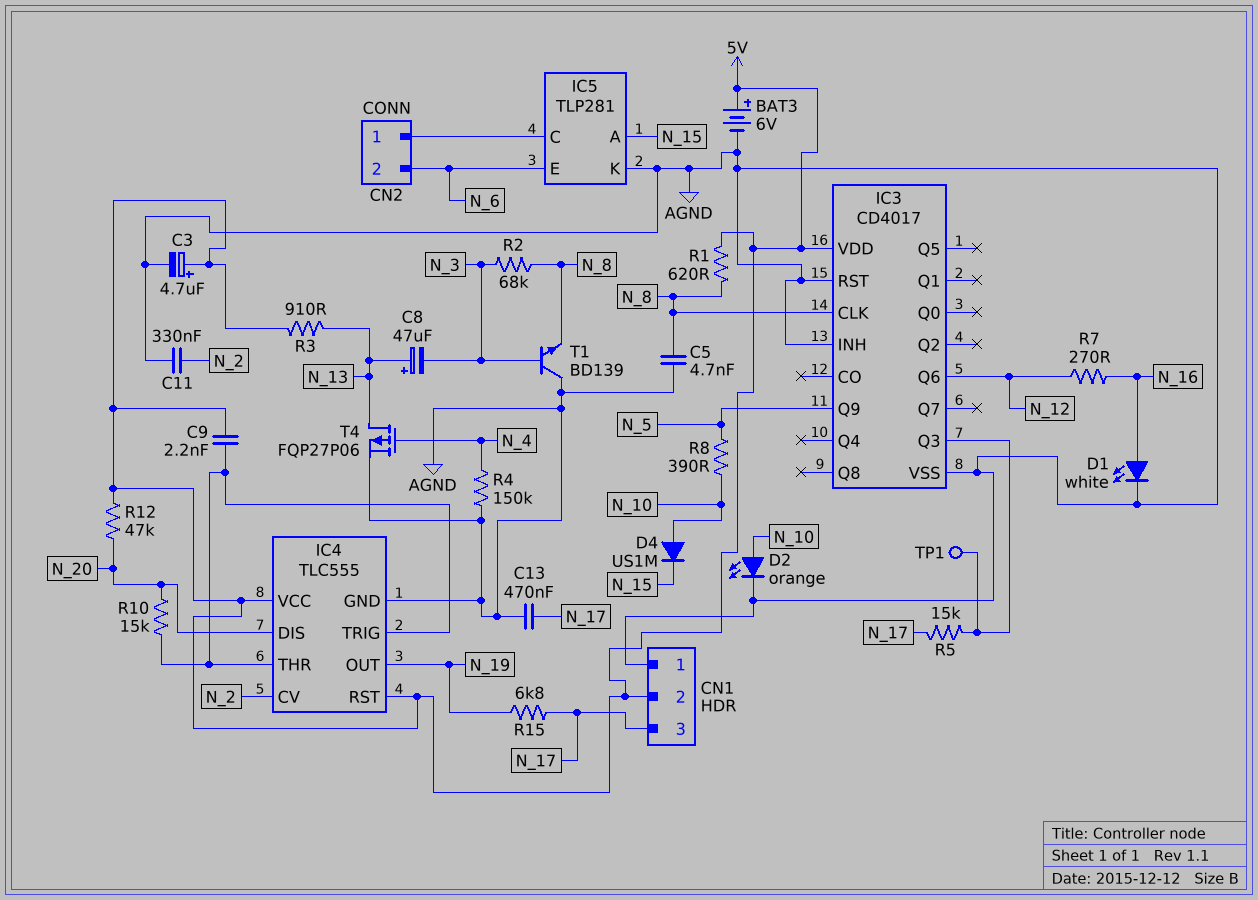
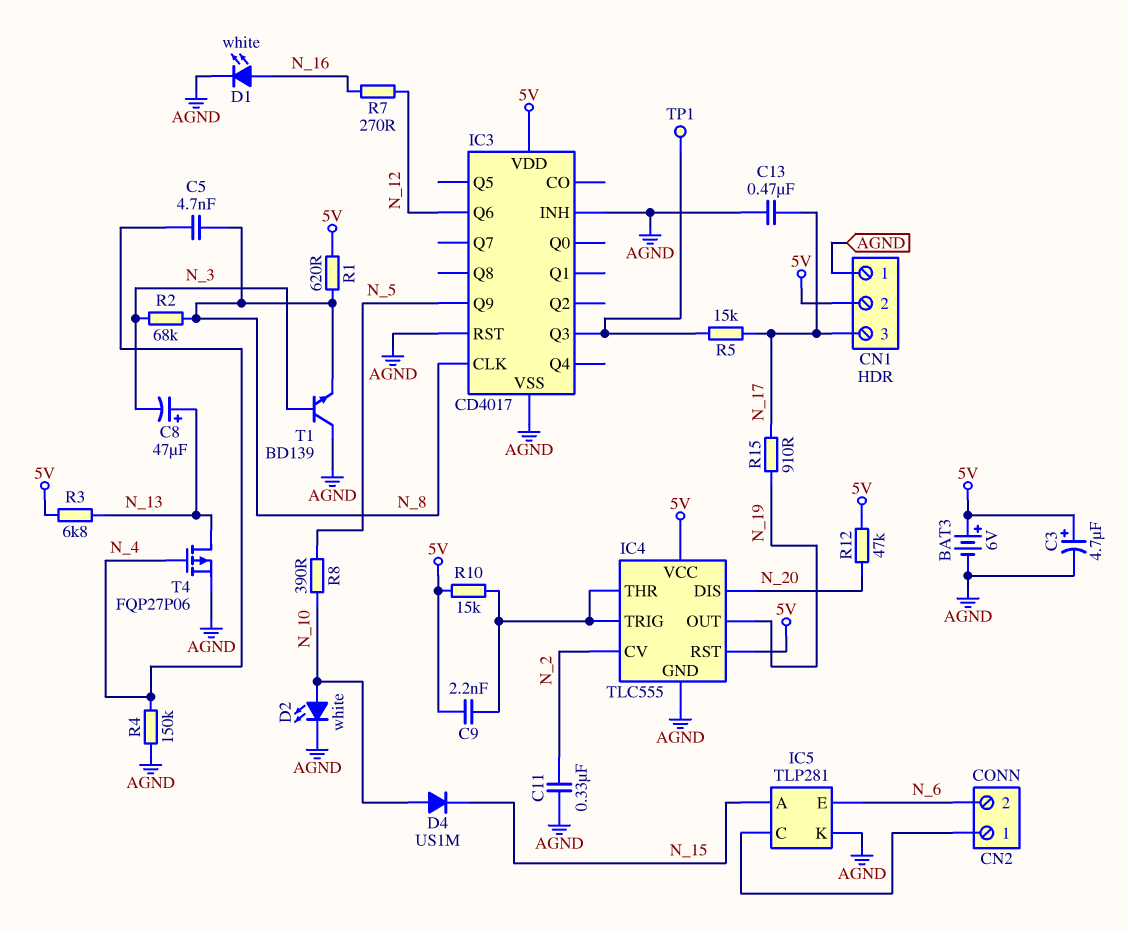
C5: 4.7nF (AGND, N_8) -> 4.7nF (N_4, N_8)
D2: LED orange (A N_10, K AGND) -> LED white (A N_10, K AGND)
R3: 910 (5V, N_13) -> 6.8k (5V, N_13)
R10: 15k (IC4/THR, N_20) -> 15k (5V, IC4/THR)
R15: 6.8k (N_17, N_19) -> 910 (N_17, N_19)

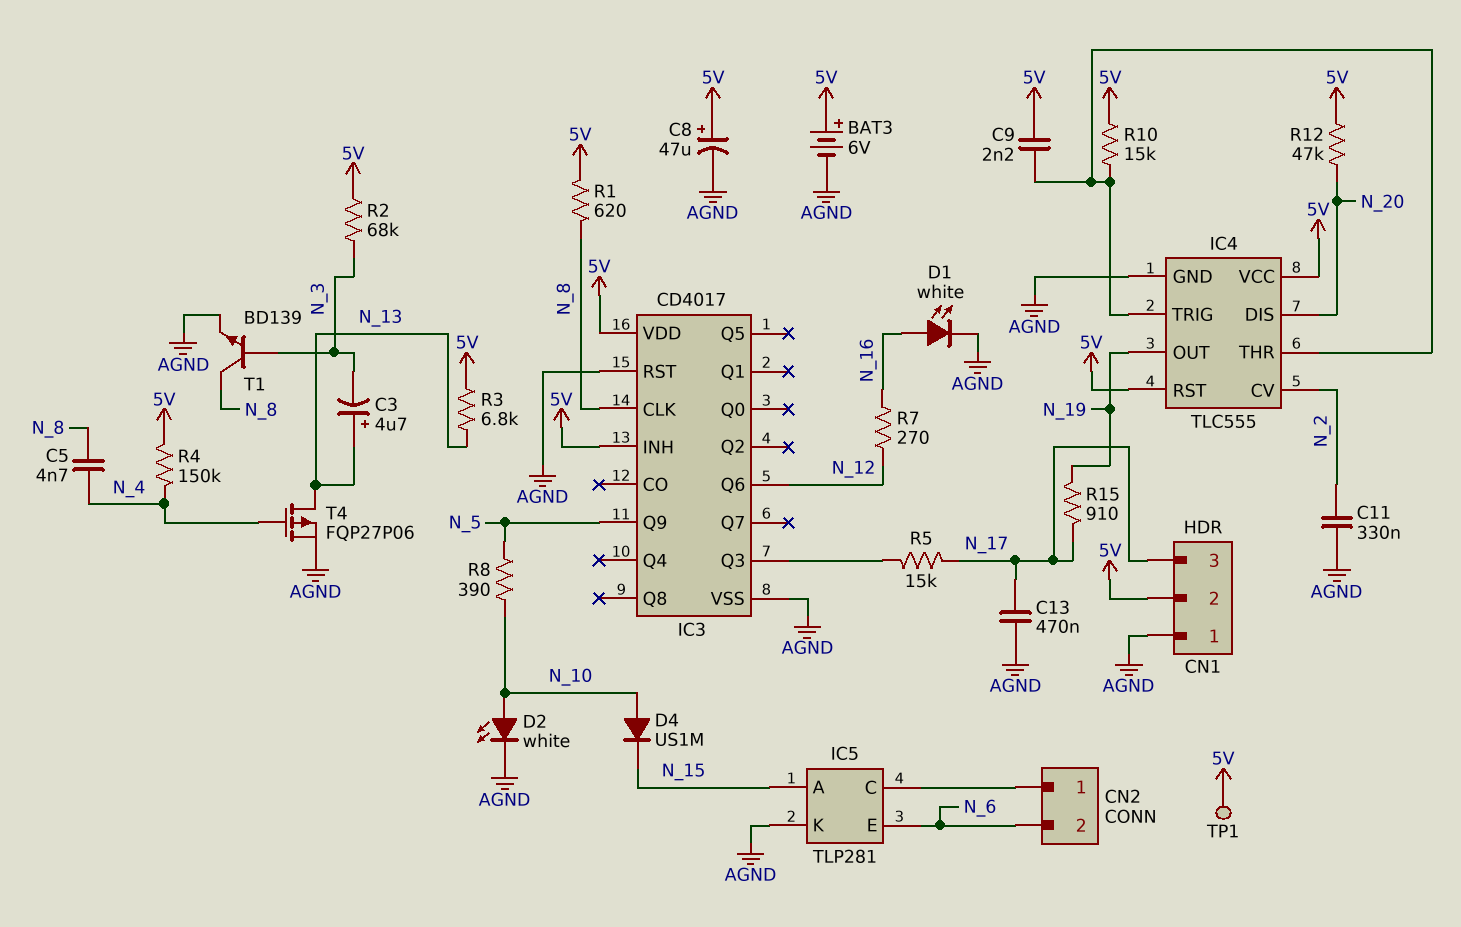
C3: 4.7uF (plus 5V, minus AGND) -> 4.7uF (plus N_13, minus N_3)
C8: 47uF (plus N_13, minus N_3) -> 47uF (plus 5V, minus AGND)
IC3 pin INH: AGND -> 5V
R2: 68k (N_3, N_8) -> 68k (5V, N_3)
R4: 150k (AGND, N_4) -> 150k (5V, N_4)
T1: NPN BD139 (B N_3, C AGND, E N_8) -> NPN BD139 (B N_3, C N_8, E AGND)
TP1: test point (IC3/Q3) -> test point (5V)

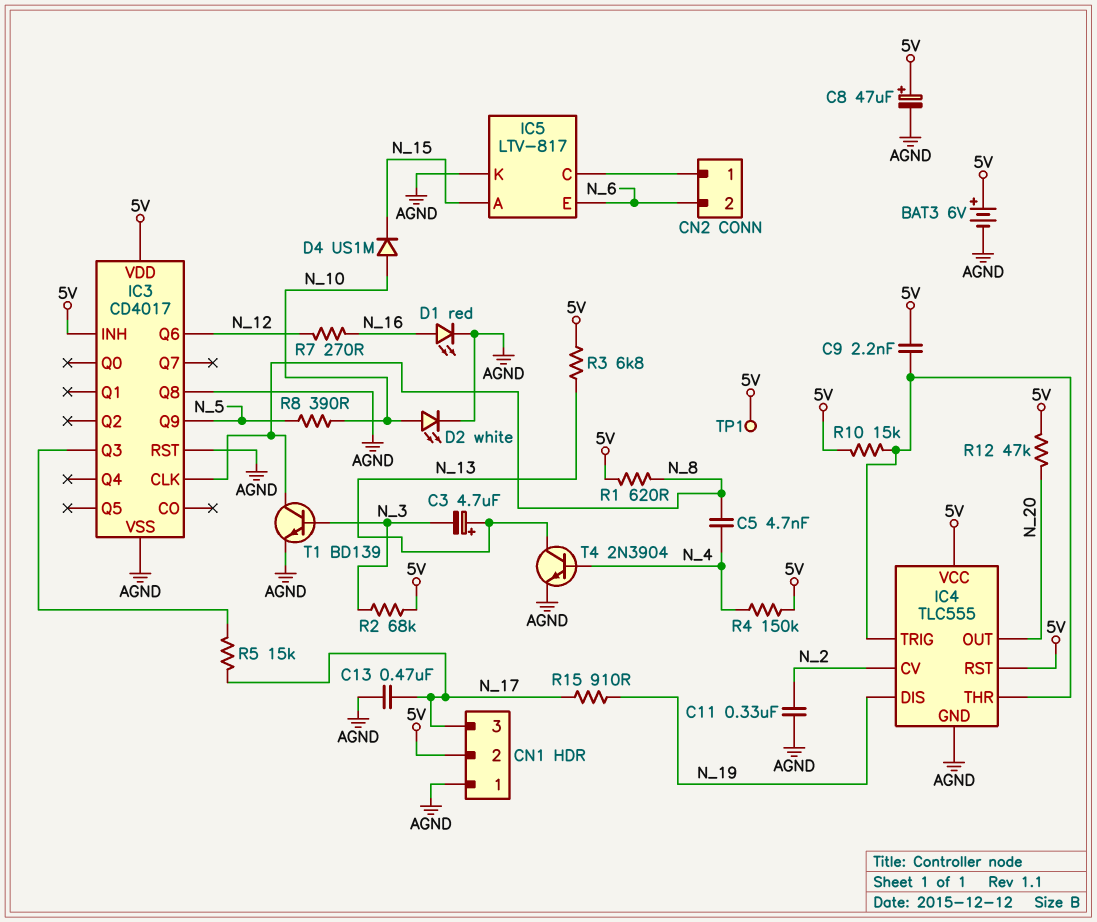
D1: LED white (A N_16, K AGND) -> LED red (A N_16, K AGND)
IC3 pin Q8: none -> AGND
IC4 pin DIS: N_20 -> N_19
IC4 pin OUT: N_19 -> N_20
IC5: TLP281 -> LTV-817
T4: PMOS FQP27P06 (G N_4, D N_13, S AGND) -> NPN 2N3904 (B N_4, C N_13, E AGND)

